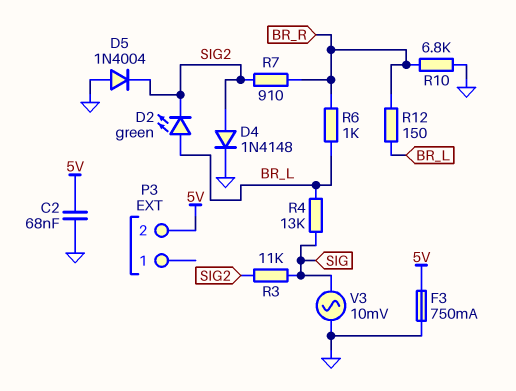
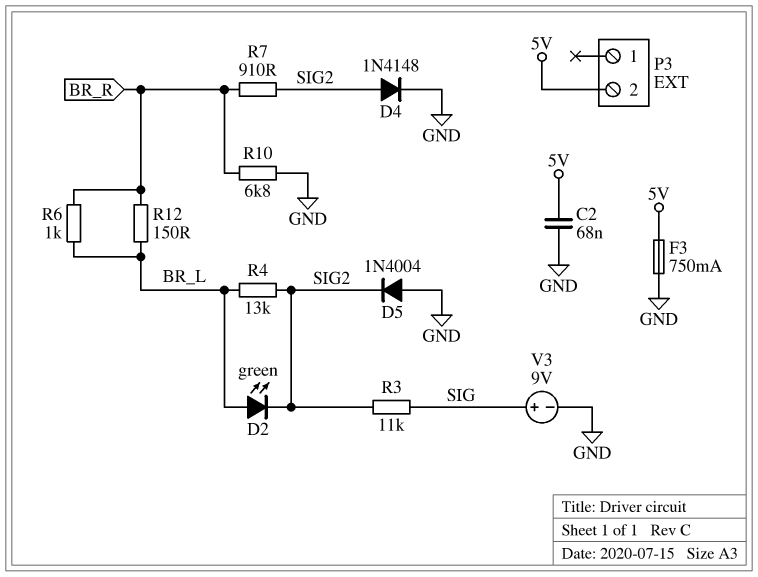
R4: 13k (BR_L, SIG) -> 13k (BR_L, SIG2)
V3: AC 10mV (GND, SIG) -> 9V (plus SIG, minus GND)

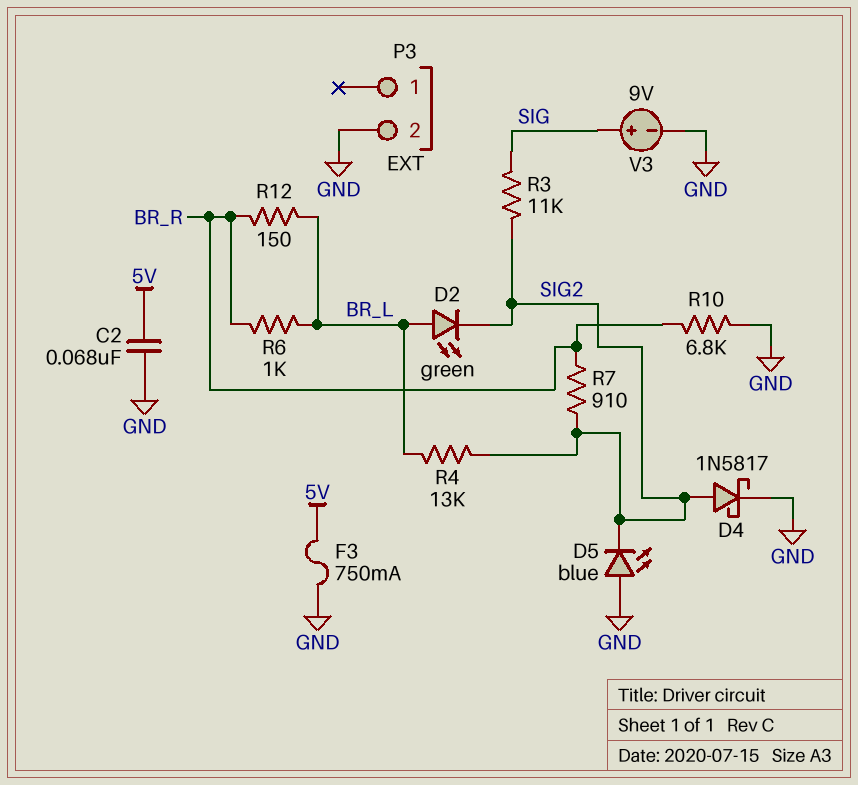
D4: diode 1N4148 (A SIG2, K GND) -> schottky 1N5817 (A SIG2, K GND)
D5: diode 1N4004 (A GND, K SIG2) -> LED blue (A GND, K SIG2)
P3 pin 2: 5V -> GND

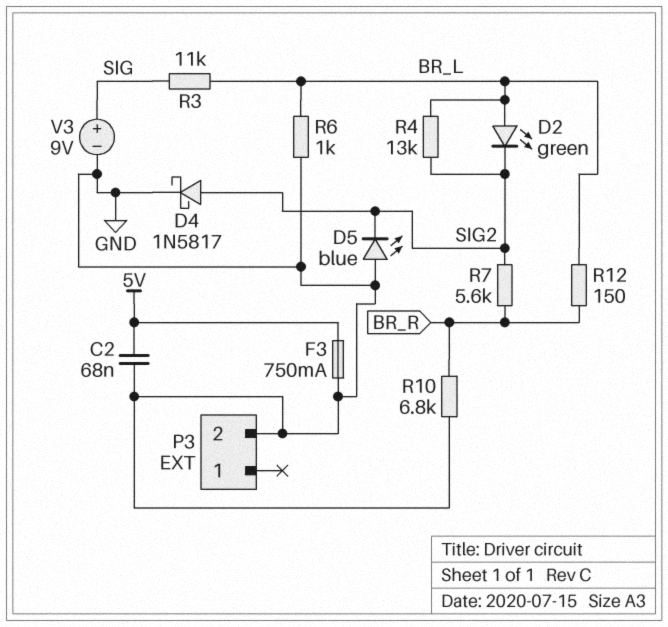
R3: 11k (SIG, SIG2) -> 11k (BR_L, SIG)
R6: 1k (BR_L, BR_R) -> 1k (BR_L, GND)
R7: 910 (BR_R, SIG2) -> 5.6k (BR_R, SIG2)

